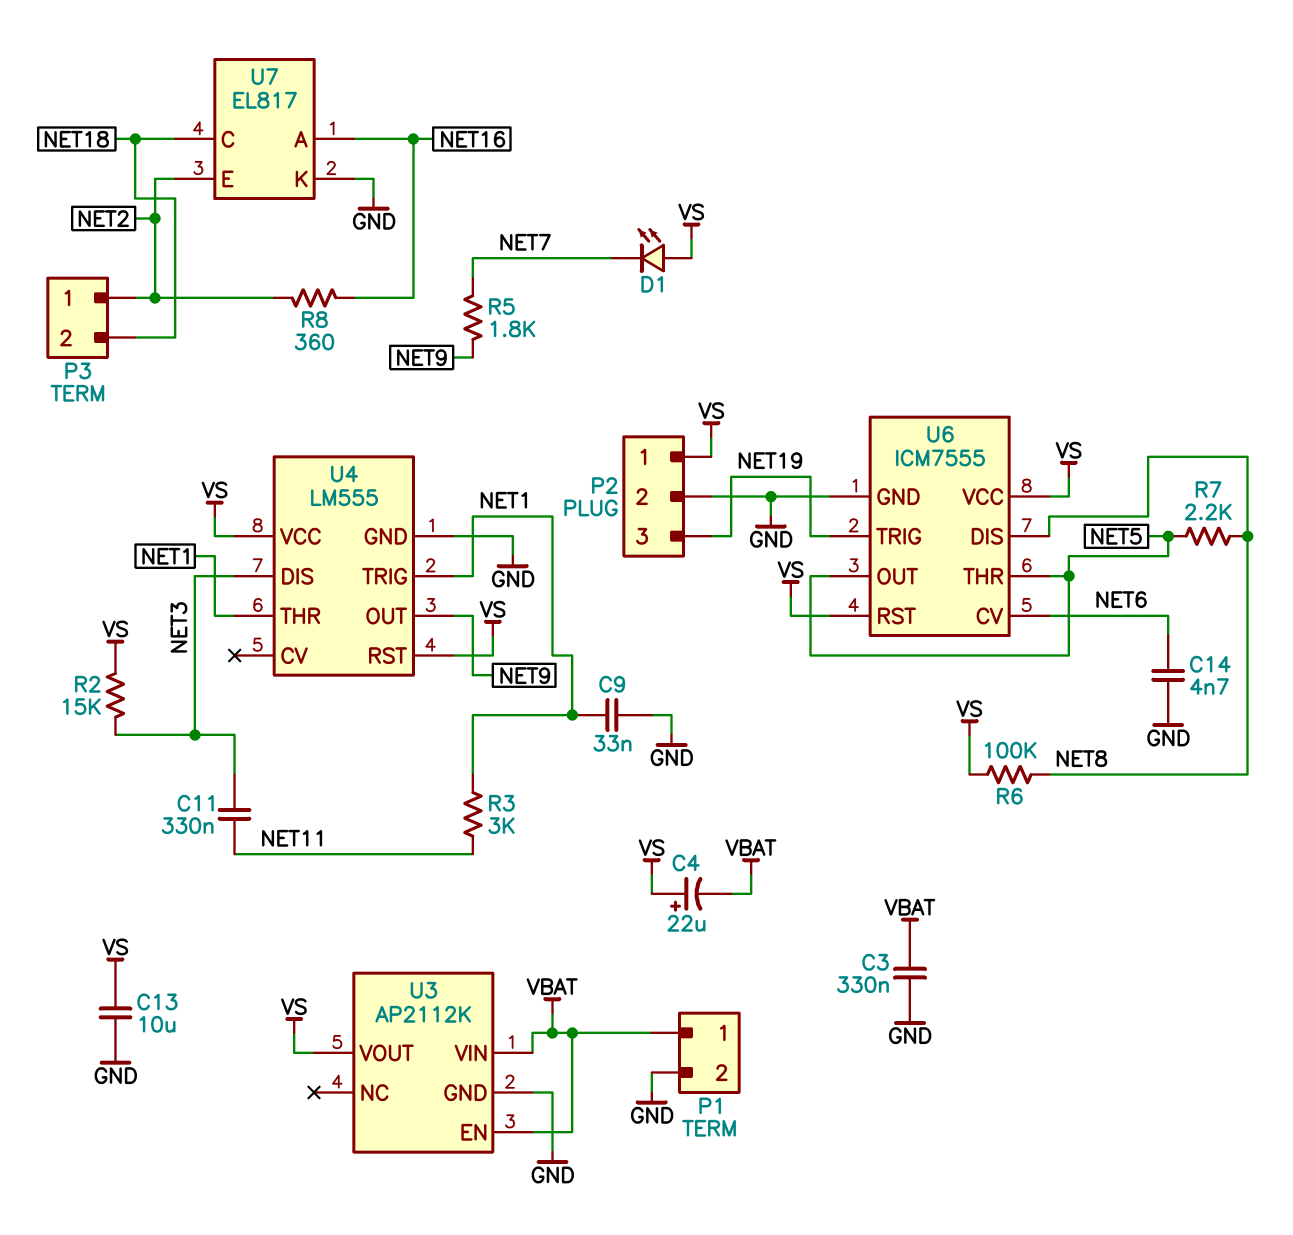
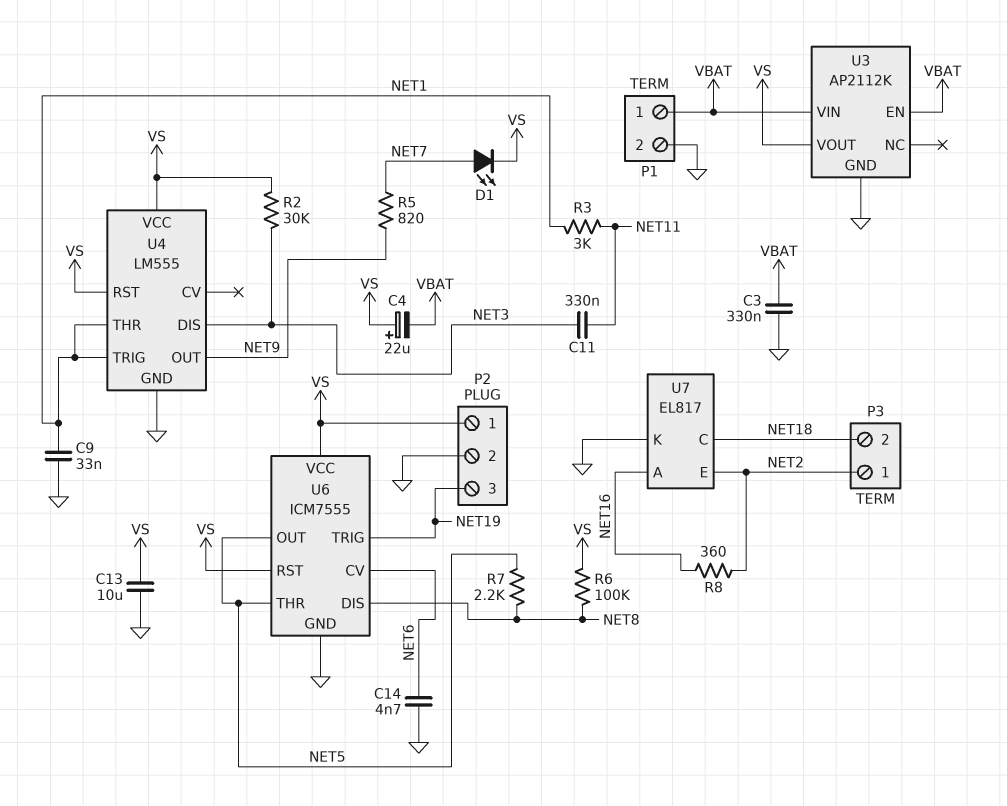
D1: LED (A VS, K NET7) -> LED (A NET7, K VS)
R2: 15k (NET3, VS) -> 30k (NET3, VS)
R5: 1.8k (NET7, NET9) -> 820 (NET7, NET9)

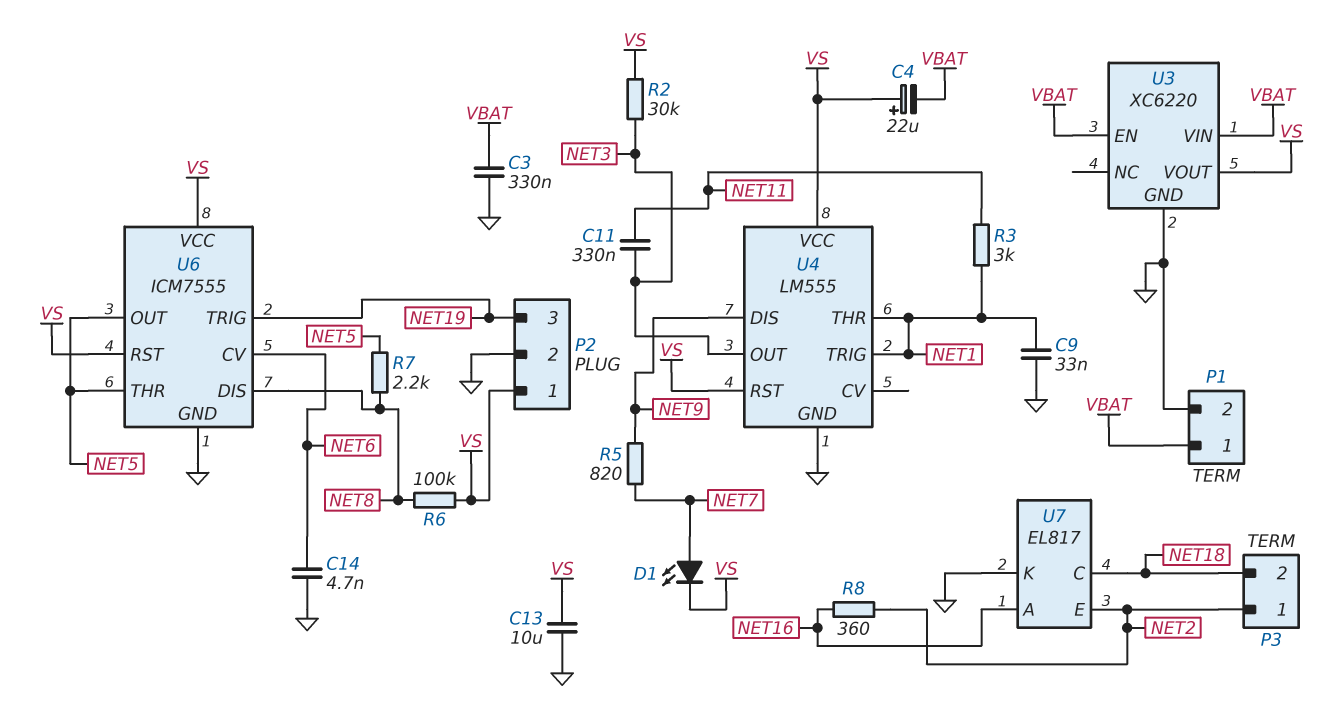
U3: AP2112K -> XC6220
U4 pin DIS: NET3 -> NET9
U4 pin OUT: NET9 -> NET3

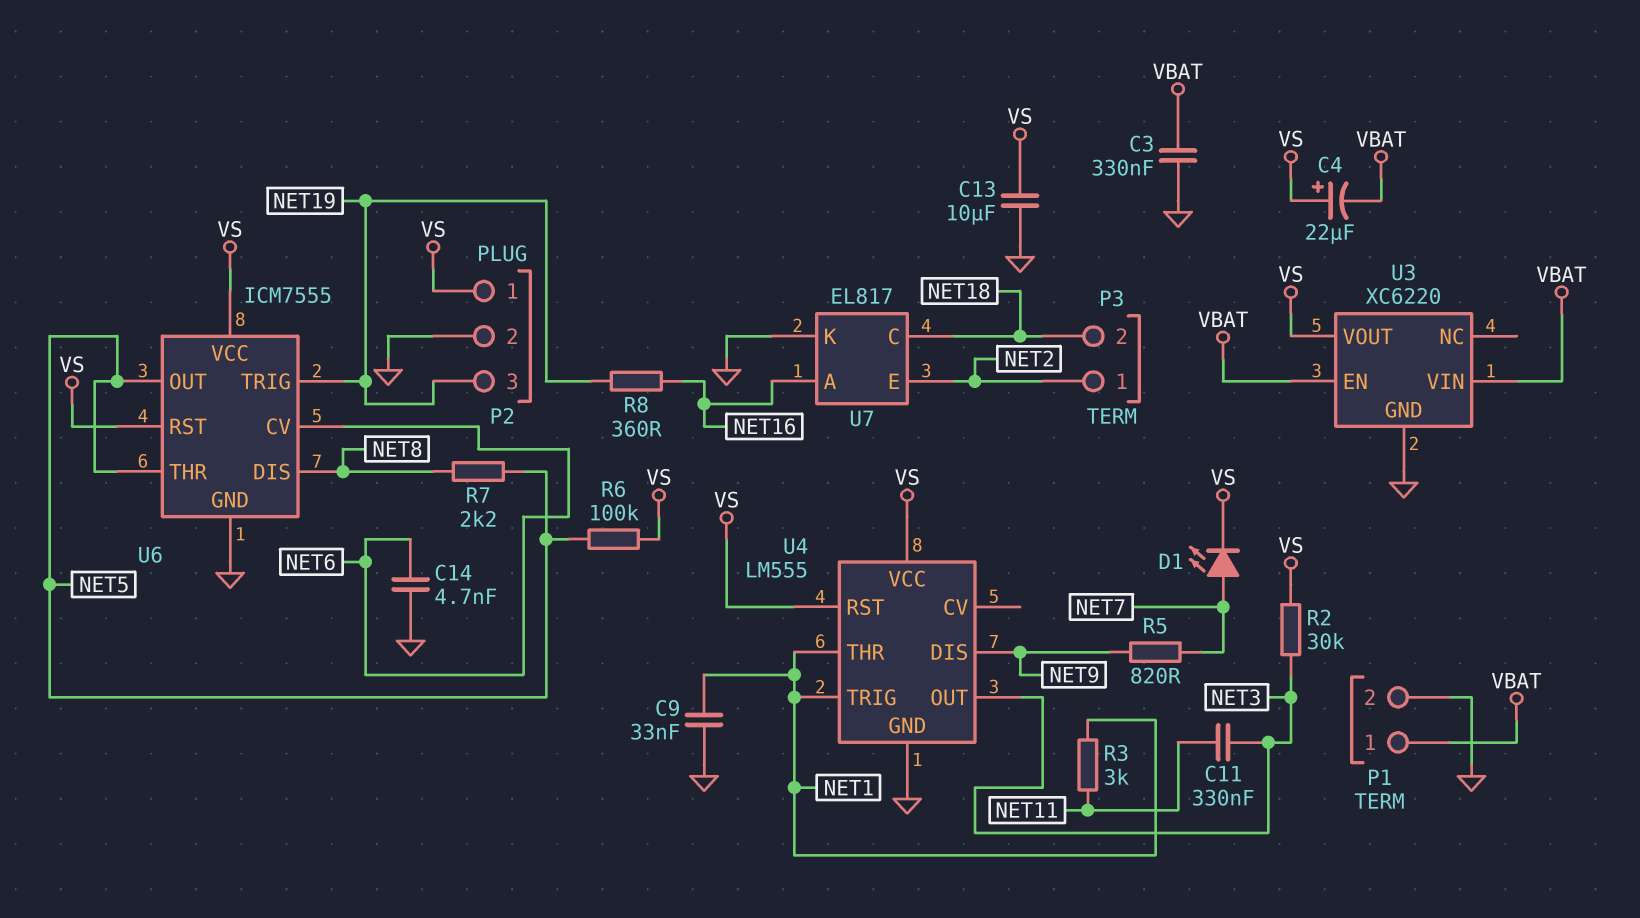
R6: 100k (NET8, VS) -> 100k (NET5, VS)
R8: 360 (NET2, NET16) -> 360 (NET16, NET19)

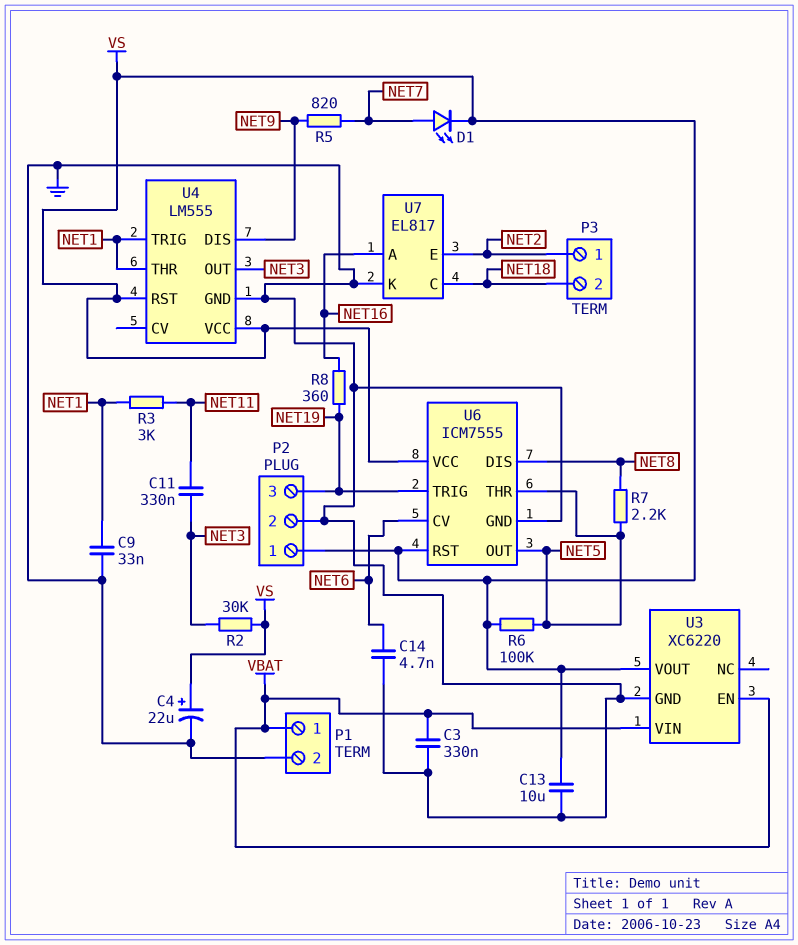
C4: 22uF (plus VS, minus VBAT) -> 22uF (plus VS, minus GND)

